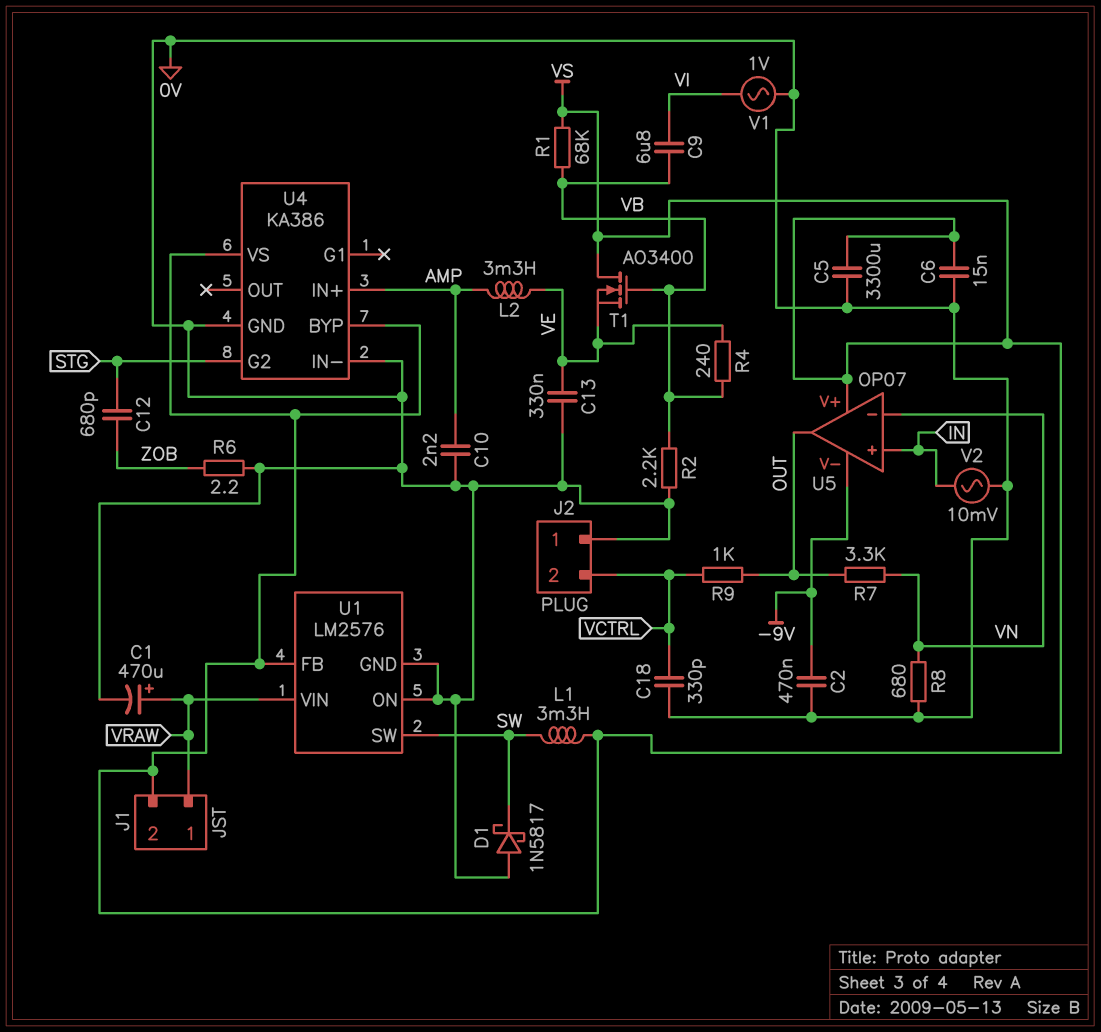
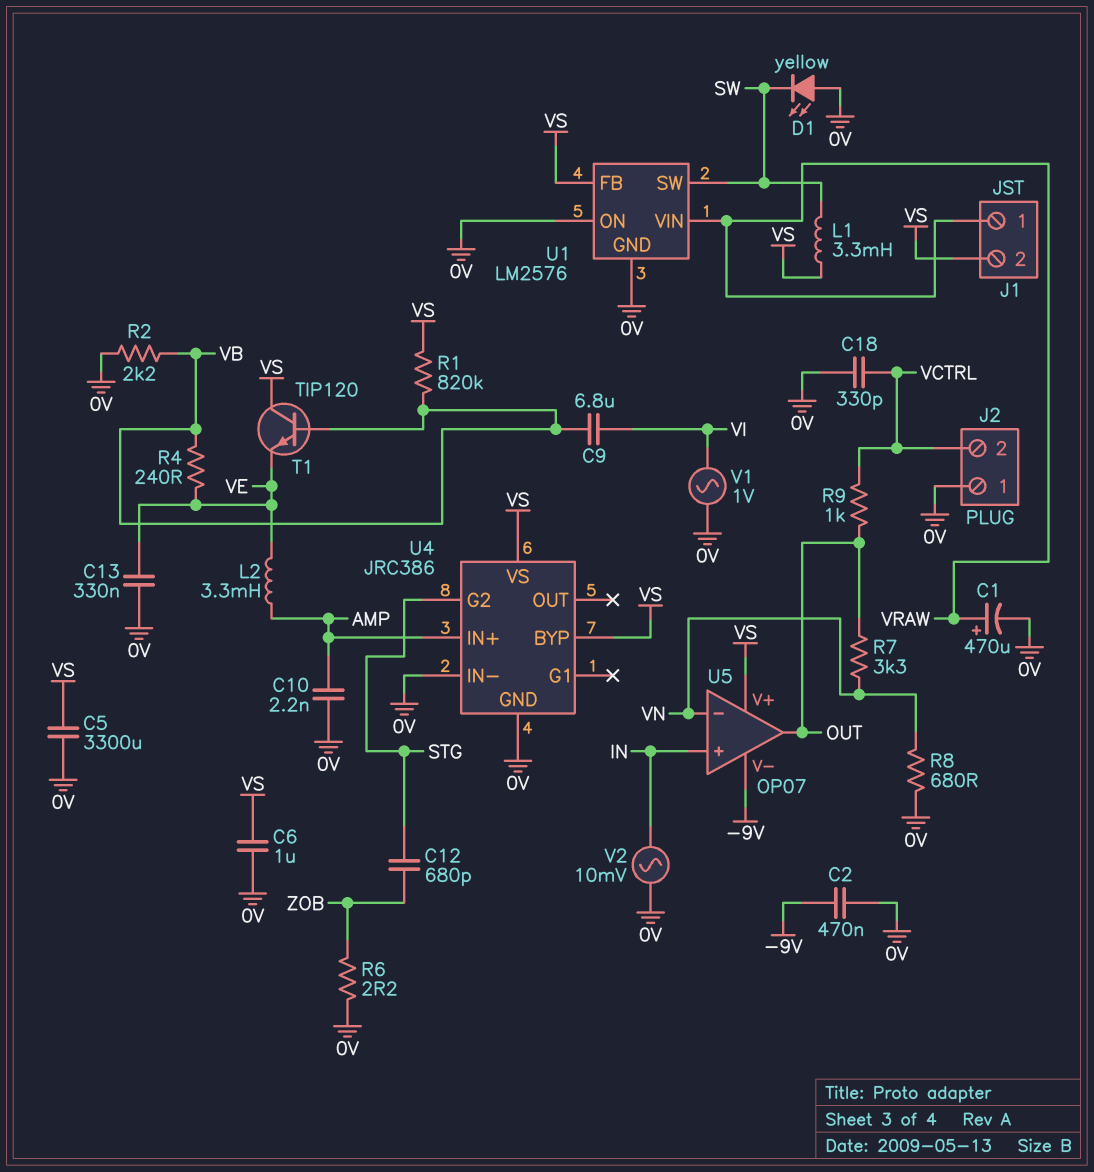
C6: 15nF (0V, VS) -> 1uF (0V, VS)
D1: schottky 1N5817 (A 0V, K SW) -> LED yellow (A 0V, K SW)
R1: 68k (VB, VS) -> 820k (VB, VS)
T1: NMOS AO3400 (G VB, D VS, S VE) -> NPN TIP120 (B VB, C VS, E VE)
U4: KA386 -> JRC386

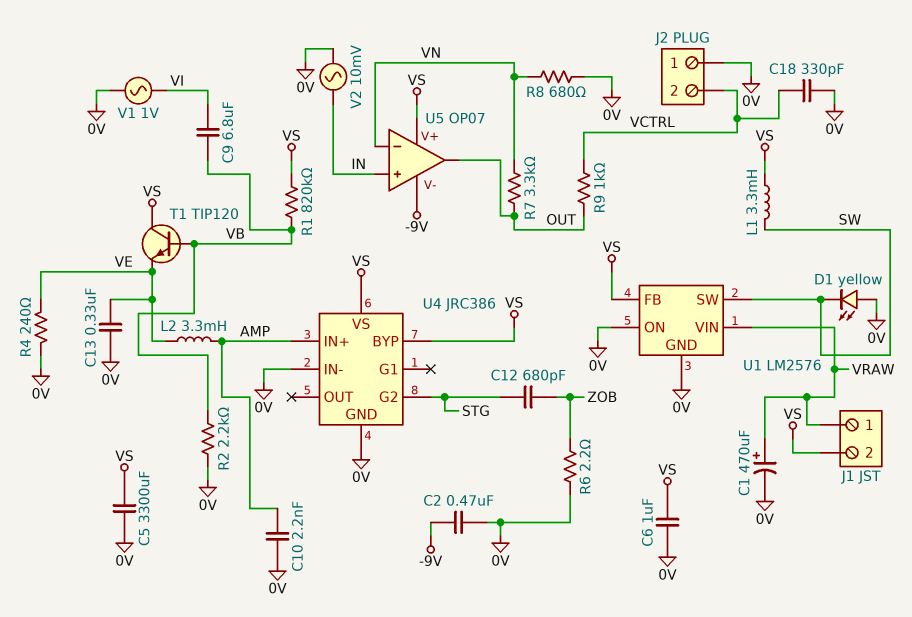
R4: 240 (VB, VE) -> 240 (0V, VE)

